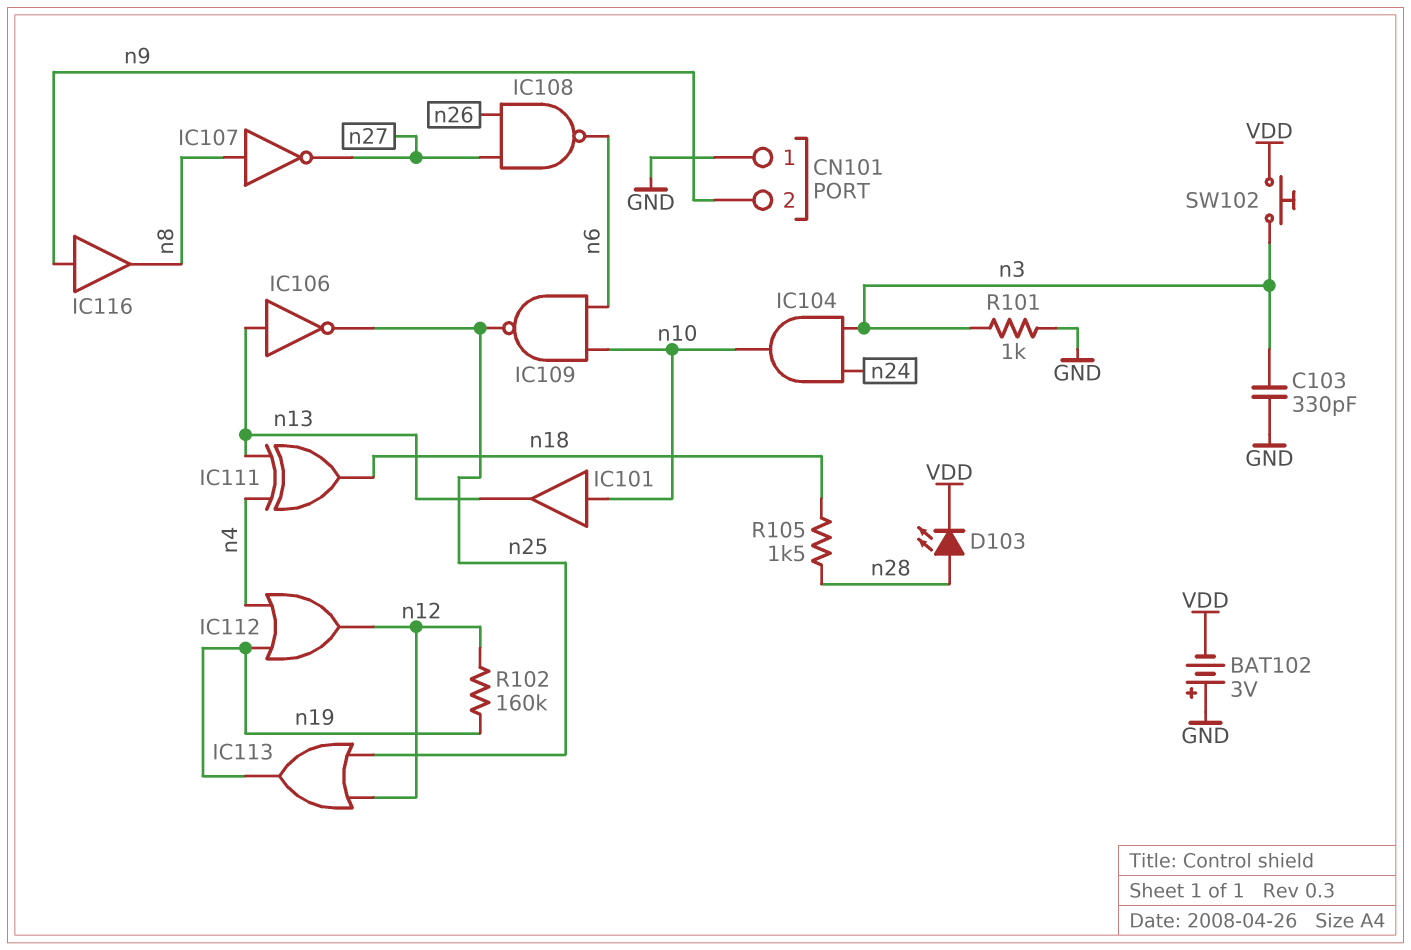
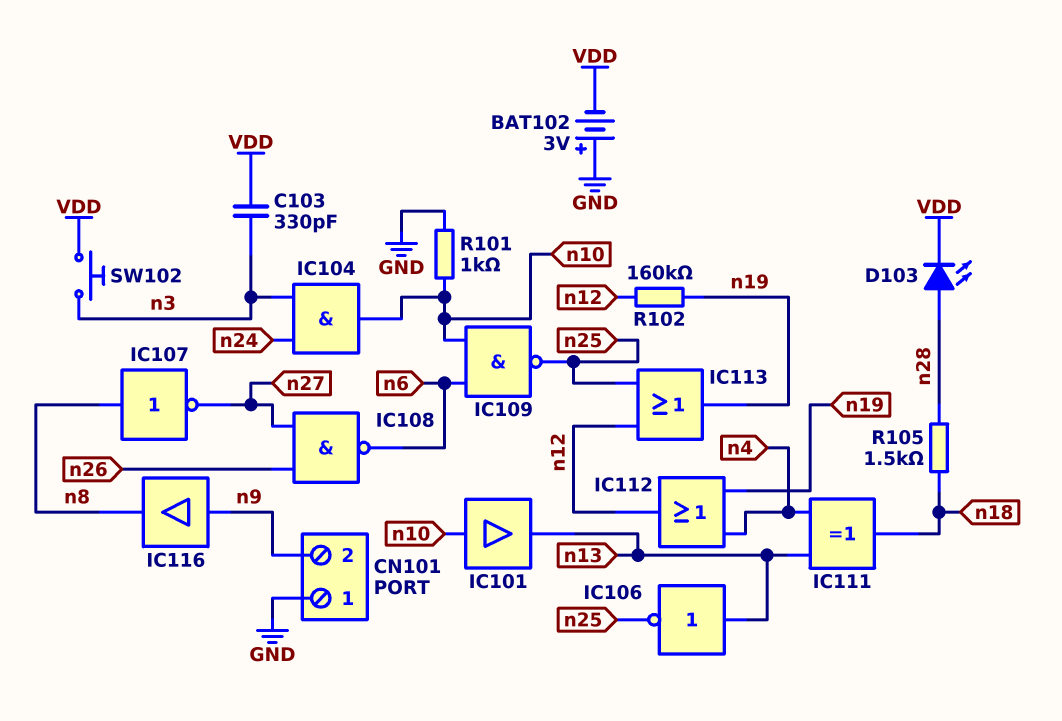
C103: 330pF (GND, n3) -> 330pF (VDD, n3)
R101: 1k (GND, n3) -> 1k (GND, n10)

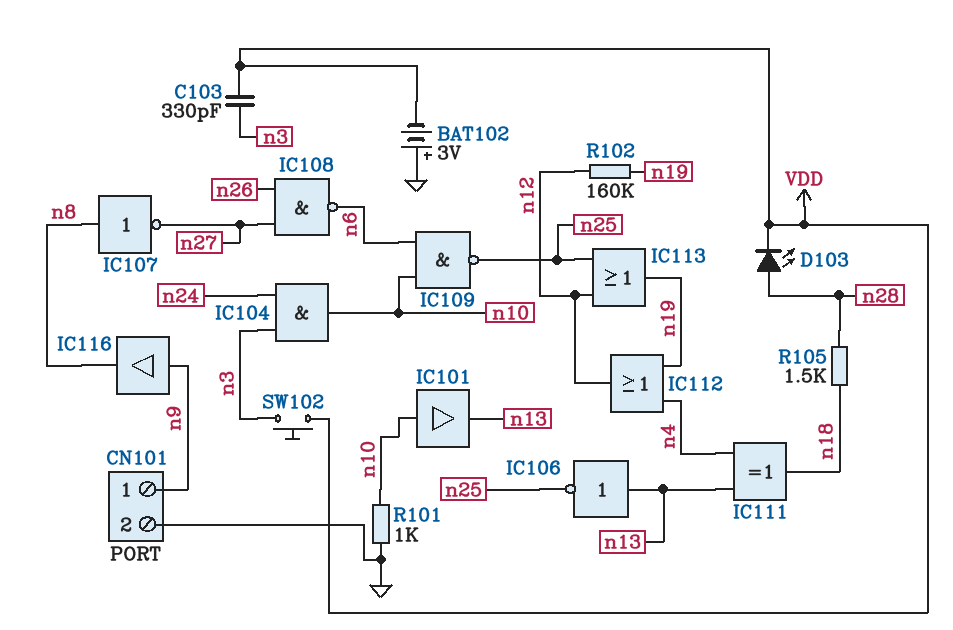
CN101 pin 1: GND -> n9
CN101 pin 2: n9 -> GND

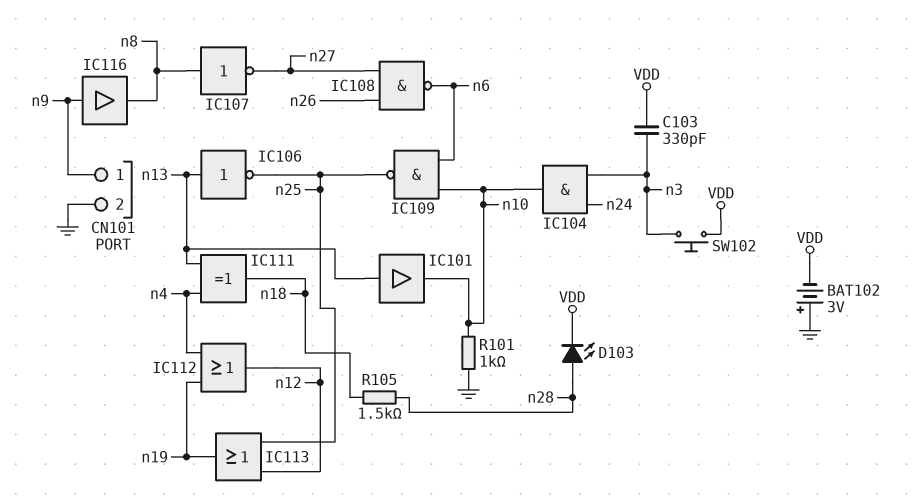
IC101: buffer (in n10, out n13) -> buffer (in n13, out n10)
R102: 160k (n12, n19) -> none

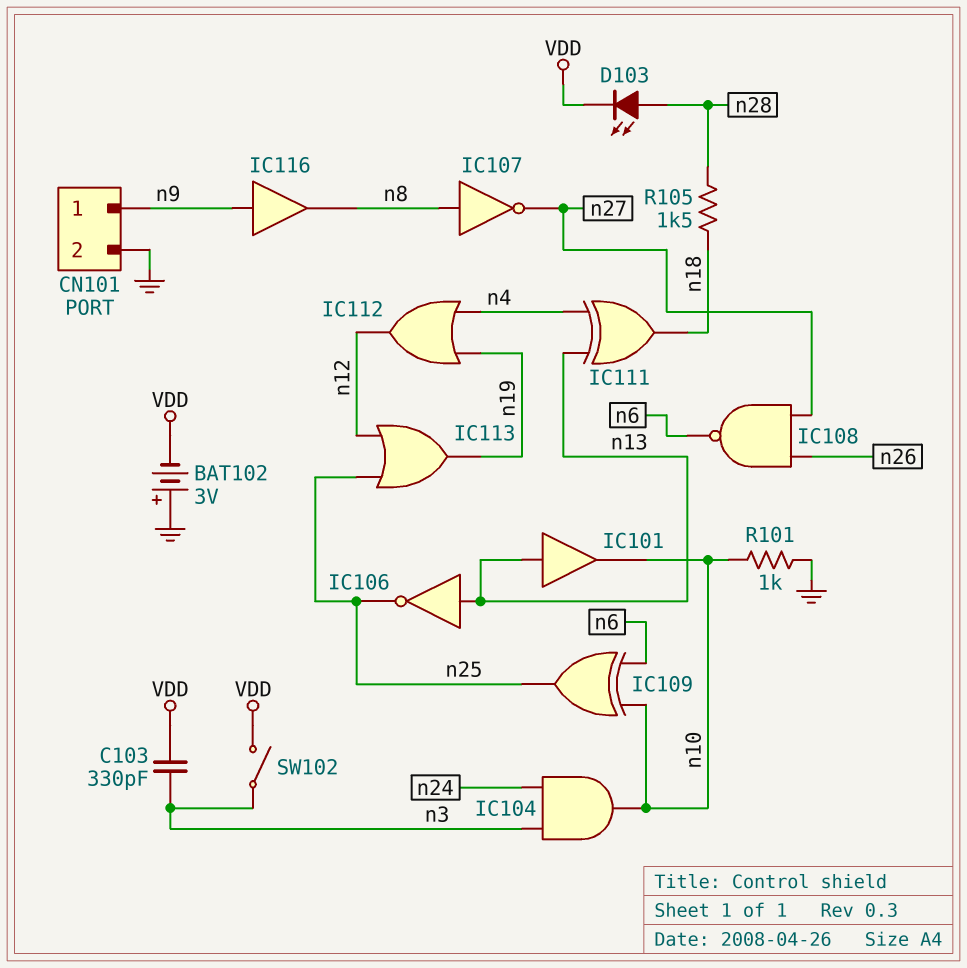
IC109: NAND (in n6, in n10, out n25) -> XOR (in n6, in n10, out n25)
SW102: button (VDD, n3) -> switch (VDD, n3)

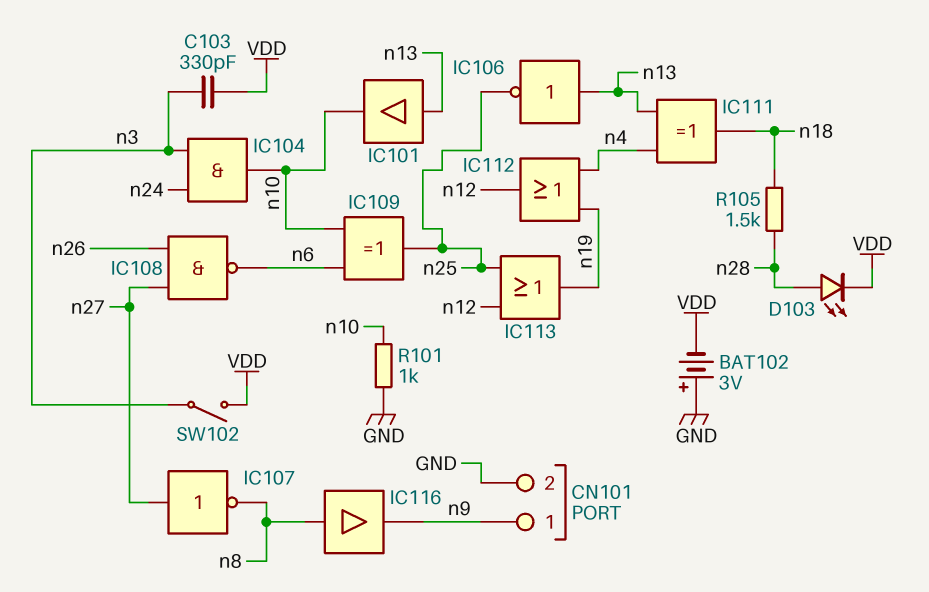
IC107: NOT (in n8, out n27) -> NOT (in n27, out n8)
IC116: buffer (in n9, out n8) -> buffer (in n8, out n9)

